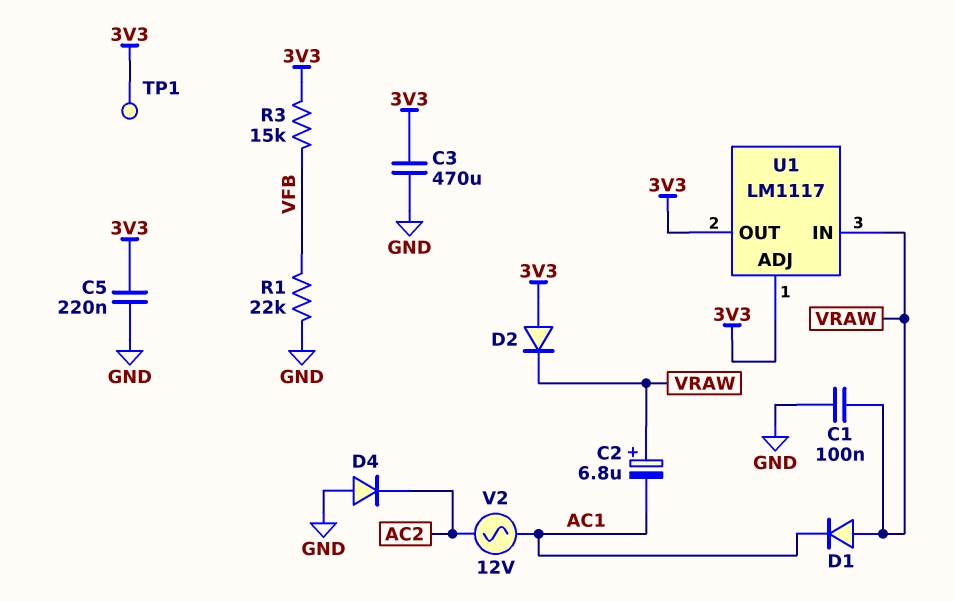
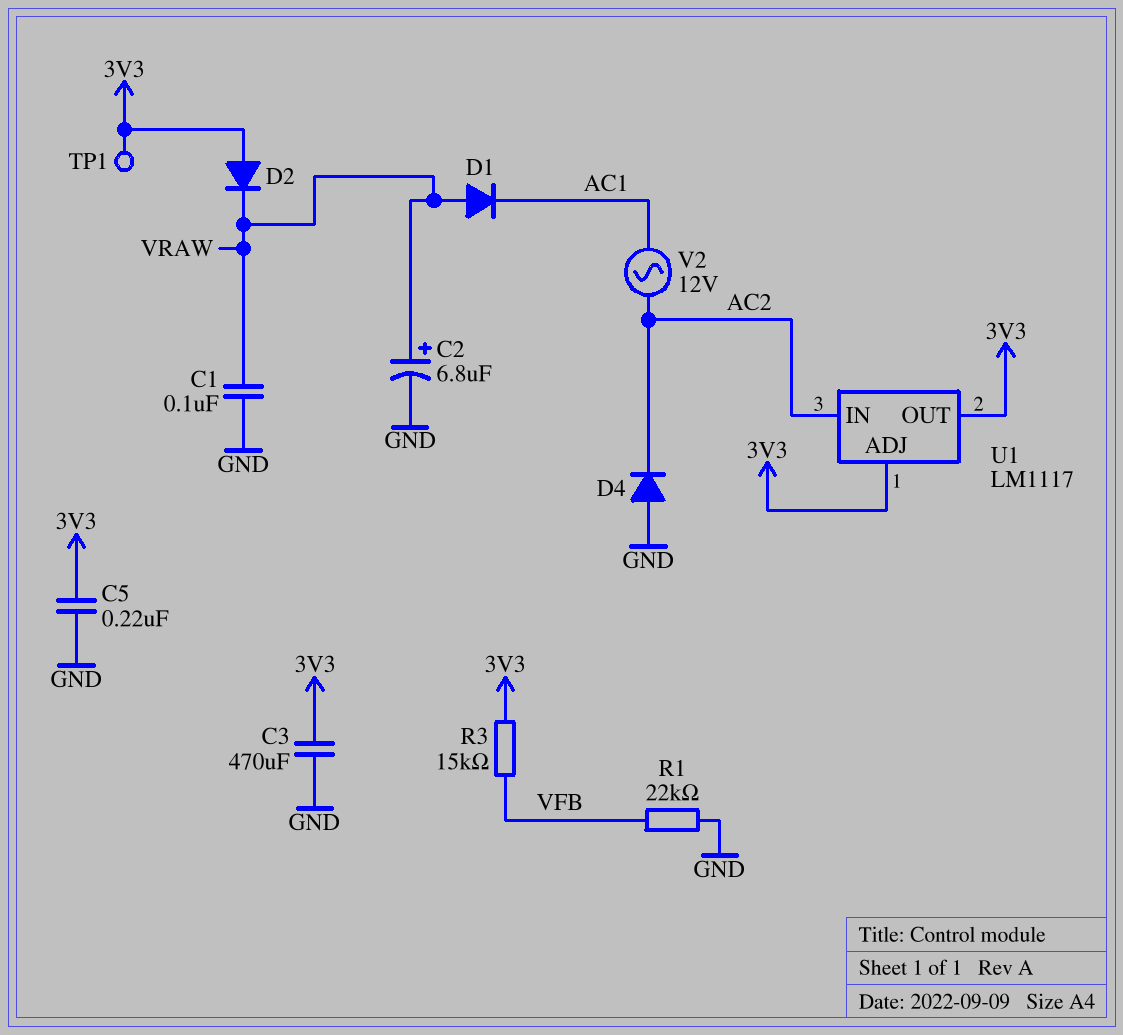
C2: 6.8uF (plus VRAW, minus AC1) -> 6.8uF (plus VRAW, minus GND)
U1 pin IN: VRAW -> AC2

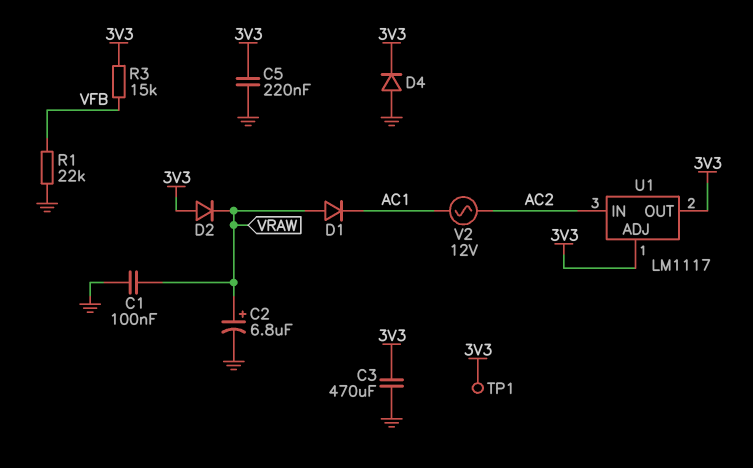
D4: diode (A GND, K AC2) -> diode (A GND, K 3V3)

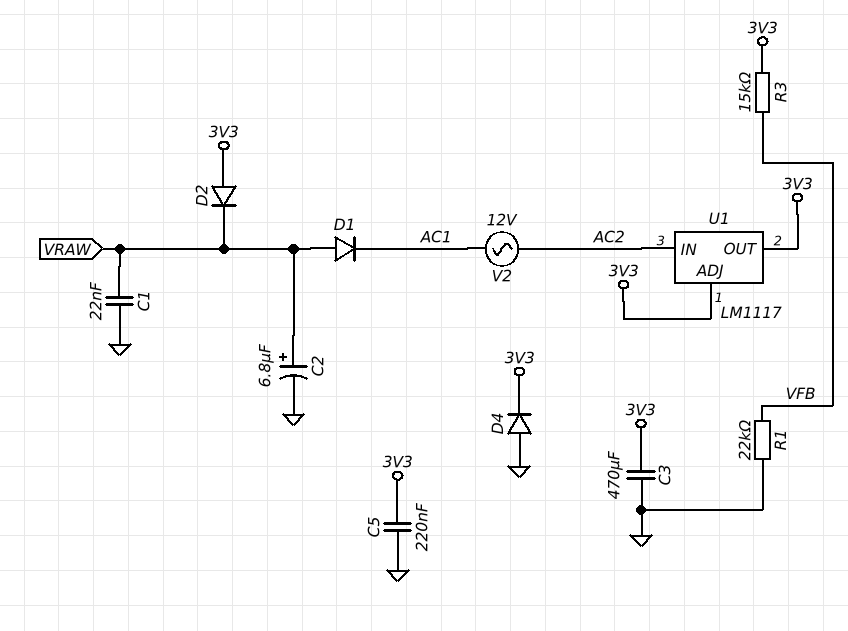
C1: 100nF (GND, VRAW) -> 22nF (GND, VRAW)
TP1: test point (3V3) -> none

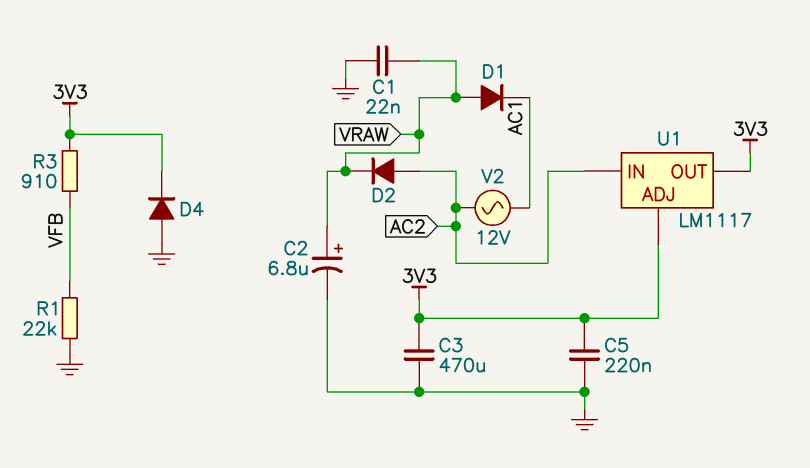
D2: diode (A 3V3, K VRAW) -> diode (A AC2, K VRAW)
R3: 15k (3V3, VFB) -> 910 (3V3, VFB)

